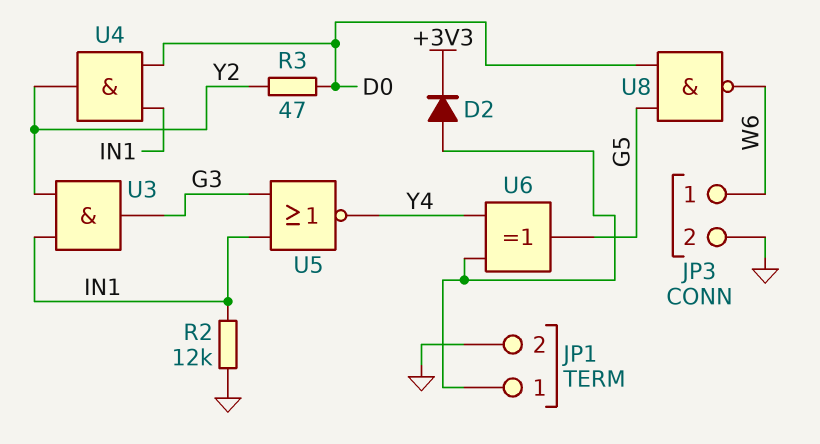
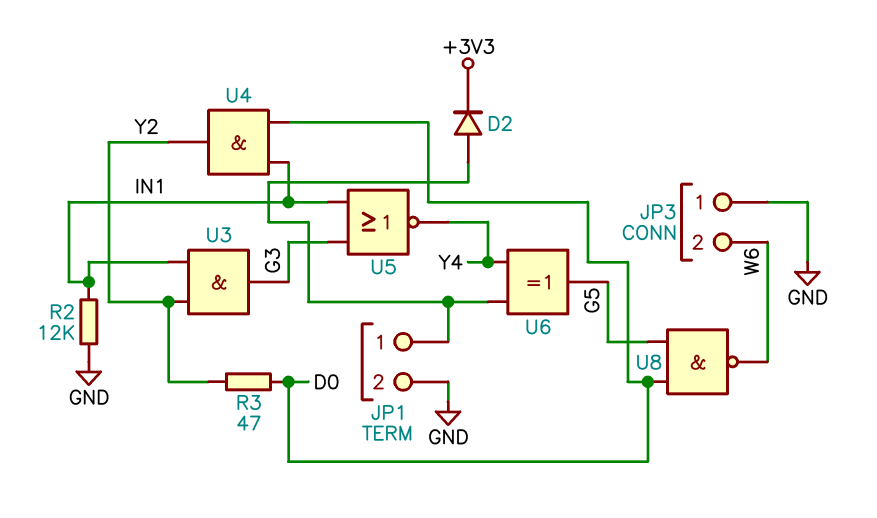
JP3 pin 1: W6 -> GND
JP3 pin 2: GND -> W6

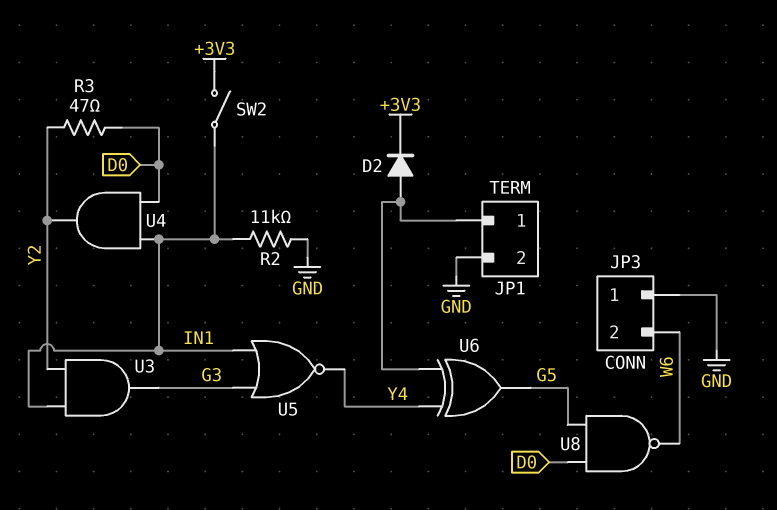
R2: 12k (GND, IN1) -> 11k (GND, IN1)
SW2: none -> switch (+3V3, IN1)

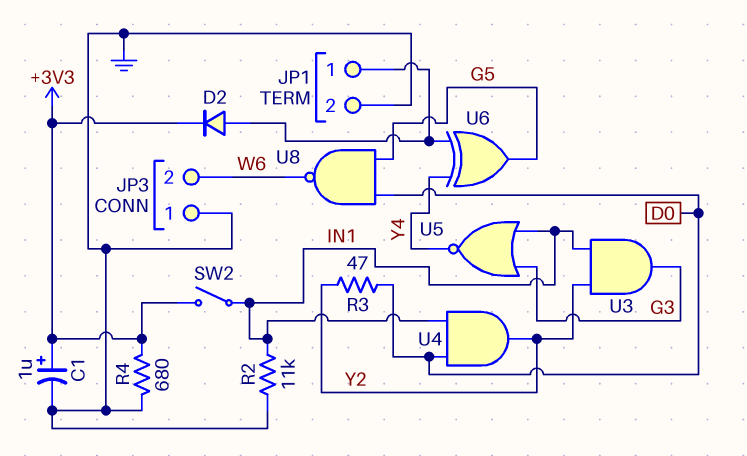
C1: none -> 1uF (plus +3V3, minus GND)
R4: none -> 680 (+3V3, GND)

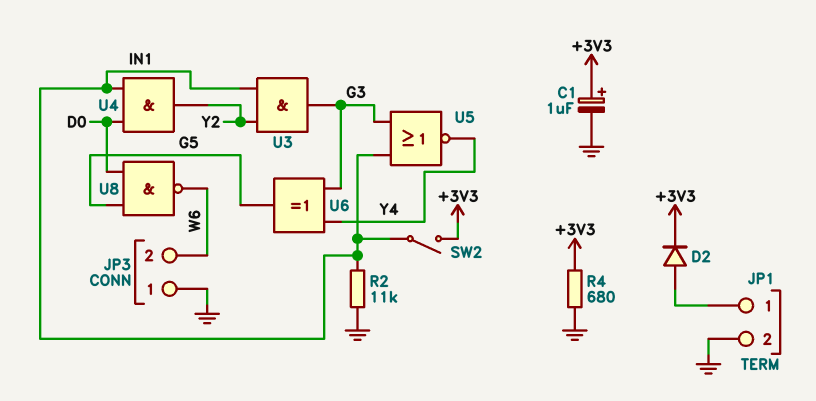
R3: 47 (D0, Y2) -> none
U6: XOR (in JP1/1, in Y4, out G5) -> XOR (in G3, in Y4, out G5)

